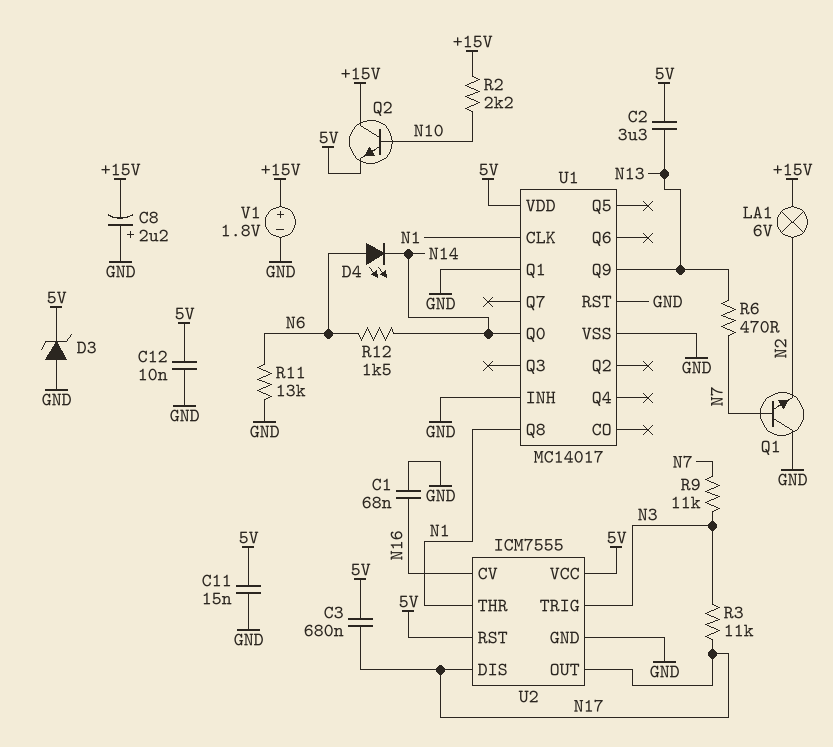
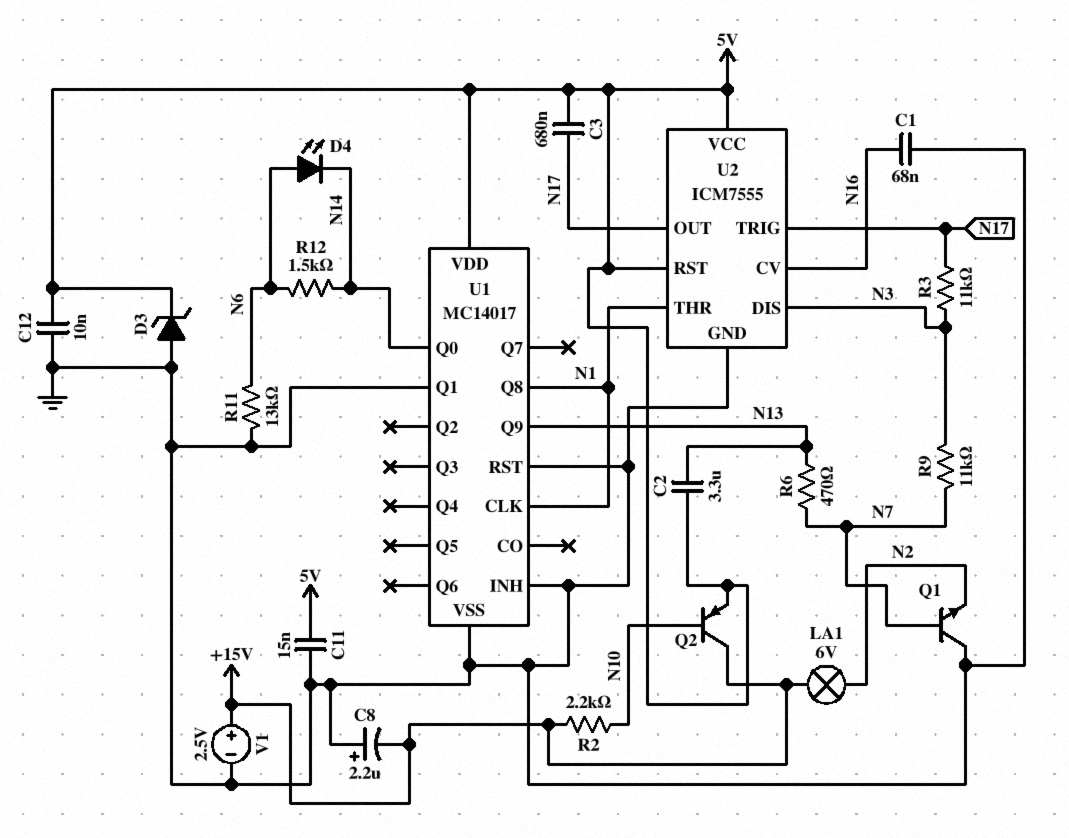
Q2: NPN (B N10, C +15V, E 5V) -> PNP (B N10, C +15V, E 5V)
U2 pin DIS: N17 -> N3
U2 pin TRIG: N3 -> N17
V1: 1.8V (plus +15V, minus GND) -> 2.5V (plus +15V, minus GND)

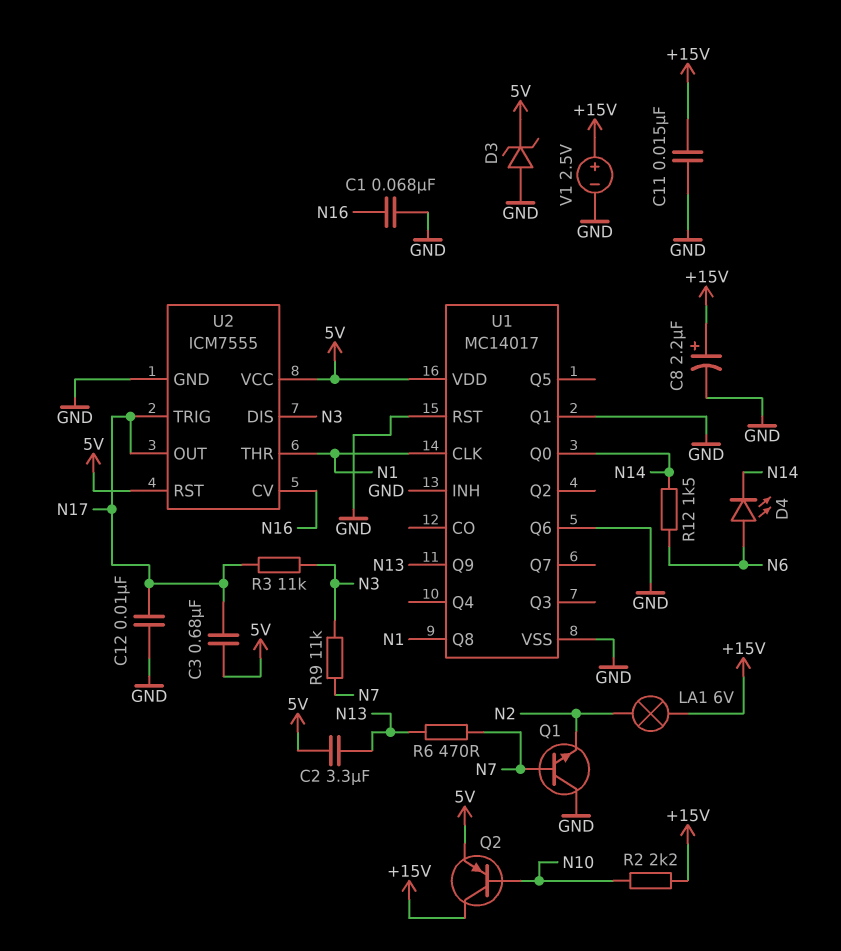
C8: 2.2uF (plus GND, minus +15V) -> 2.2uF (plus +15V, minus GND)
C11: 15nF (5V, GND) -> 15nF (+15V, GND)
C12: 10nF (5V, GND) -> 10nF (GND, N17)
R11: 13k (GND, N6) -> none
U1 pin Q6: none -> GND

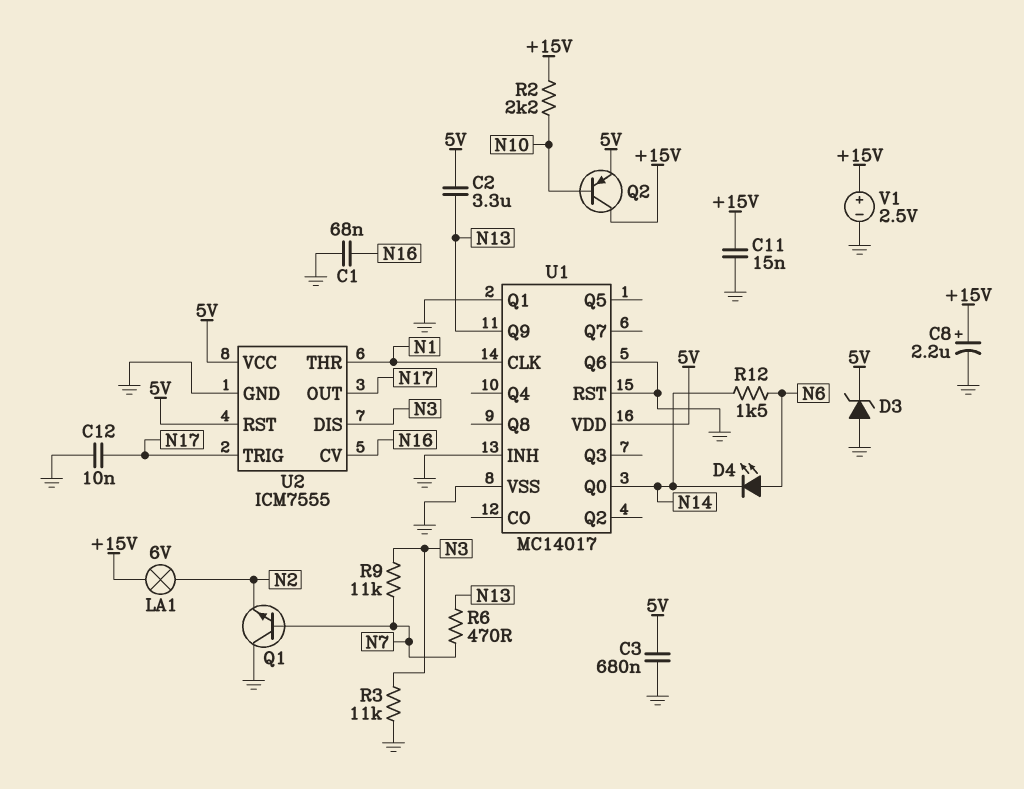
C3: 680nF (5V, N17) -> 680nF (5V, GND)
R3: 11k (N3, N17) -> 11k (GND, N3)
U1 pin Q8: N1 -> none

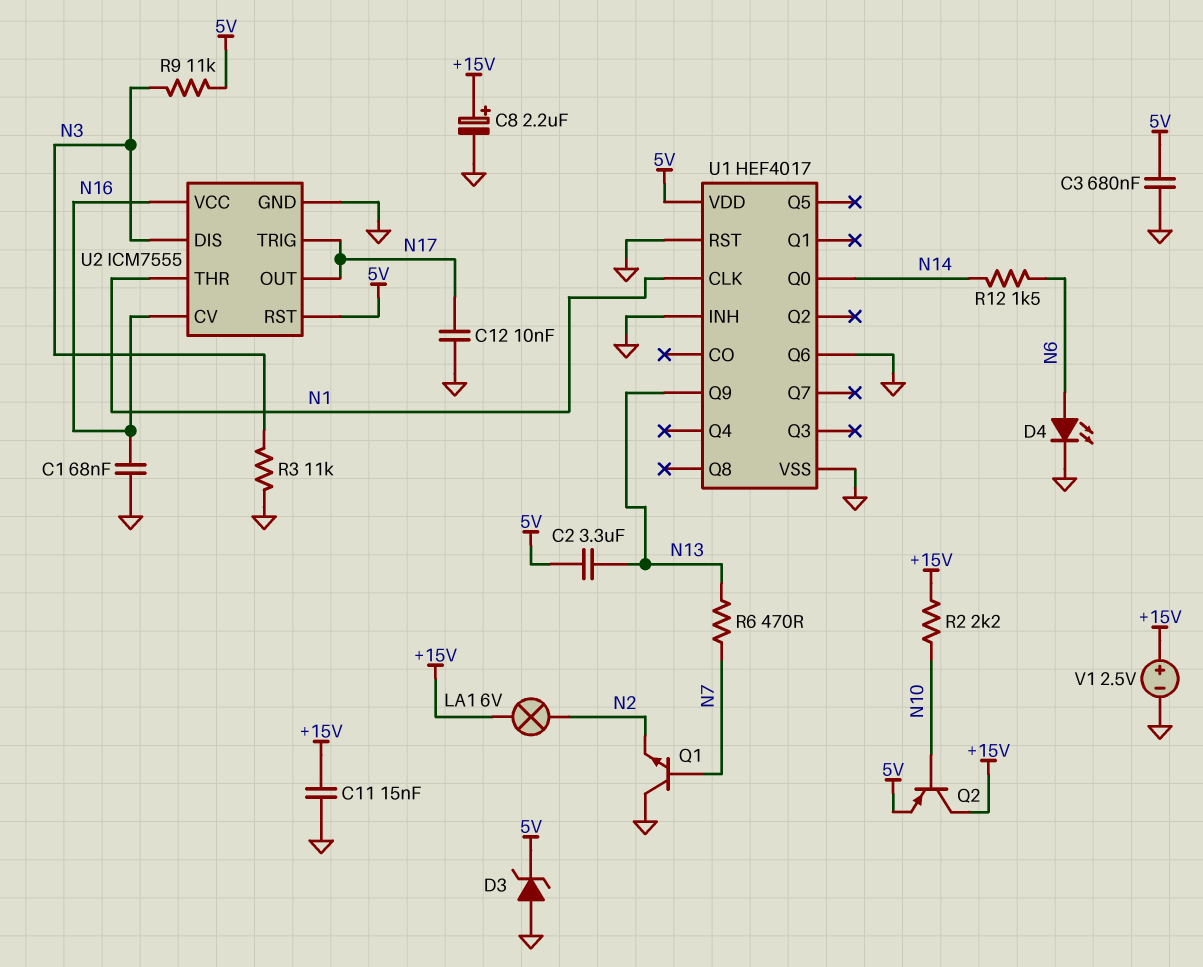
D4: LED (A N6, K N14) -> LED (A N6, K GND)
R9: 11k (N3, N7) -> 11k (5V, N3)
U1: MC14017 -> HEF4017
U1 pin Q1: GND -> none
U2 pin VCC: 5V -> N16

